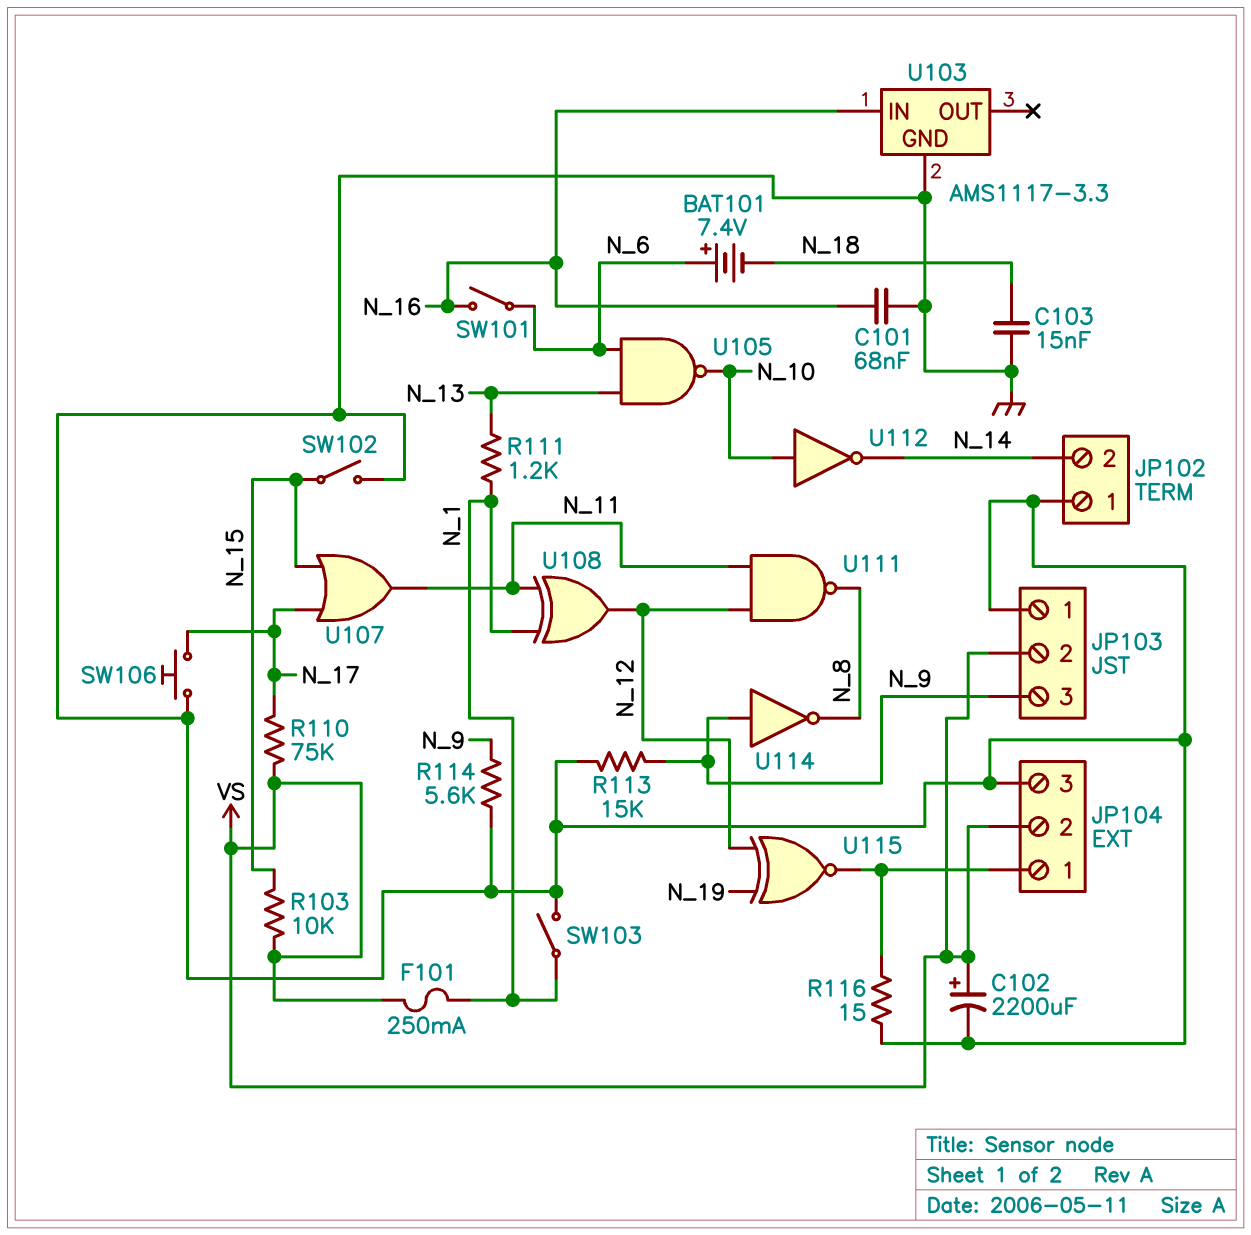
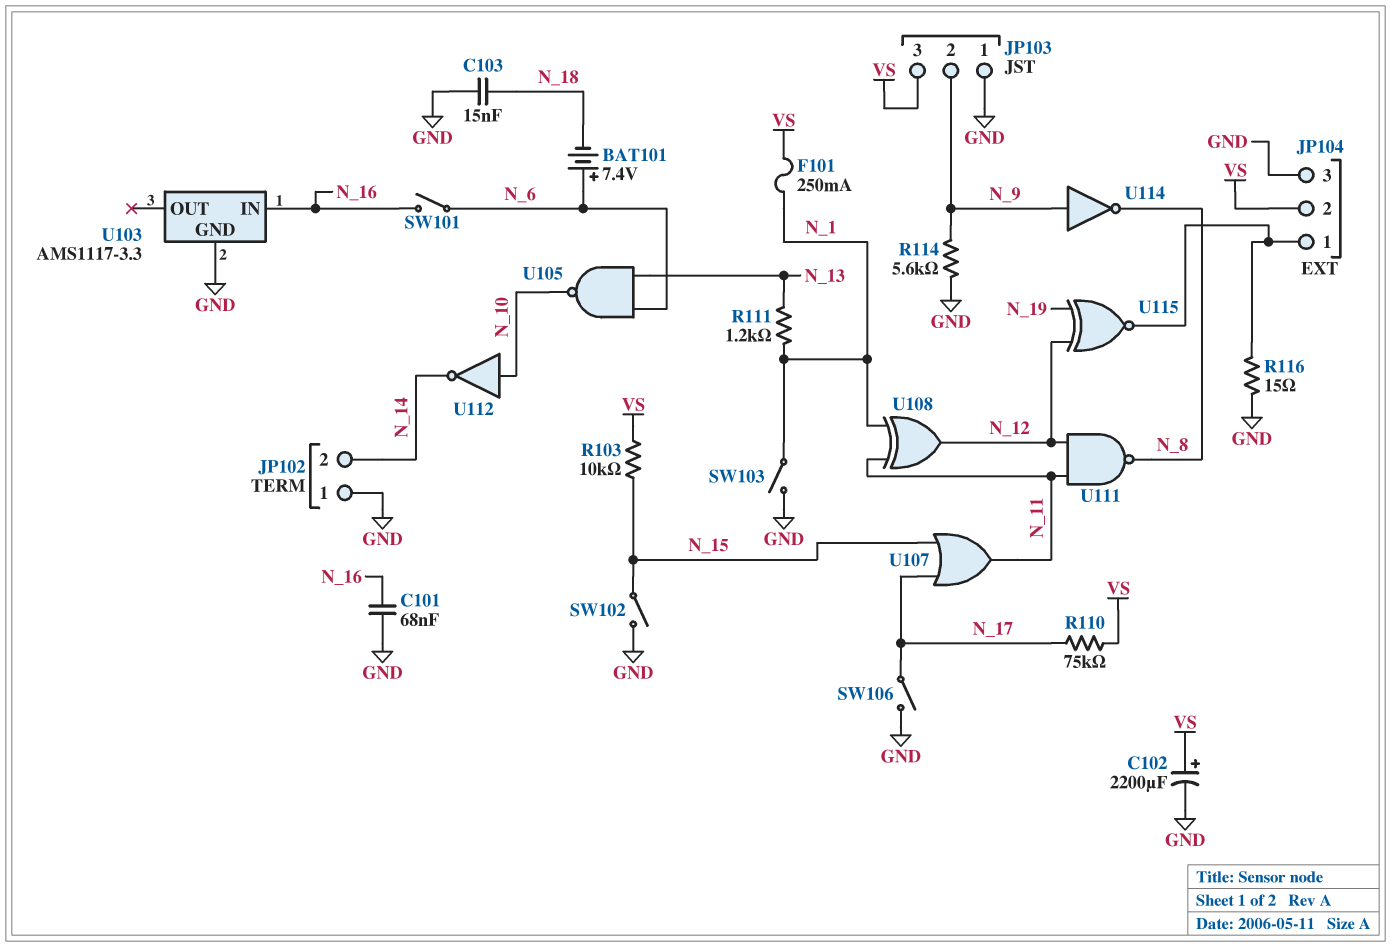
JP103 pin 2: VS -> N_9
JP103 pin 3: N_9 -> VS
R113: 15k (GND, N_9) -> none
SW106: button (GND, N_17) -> switch (GND, N_17)

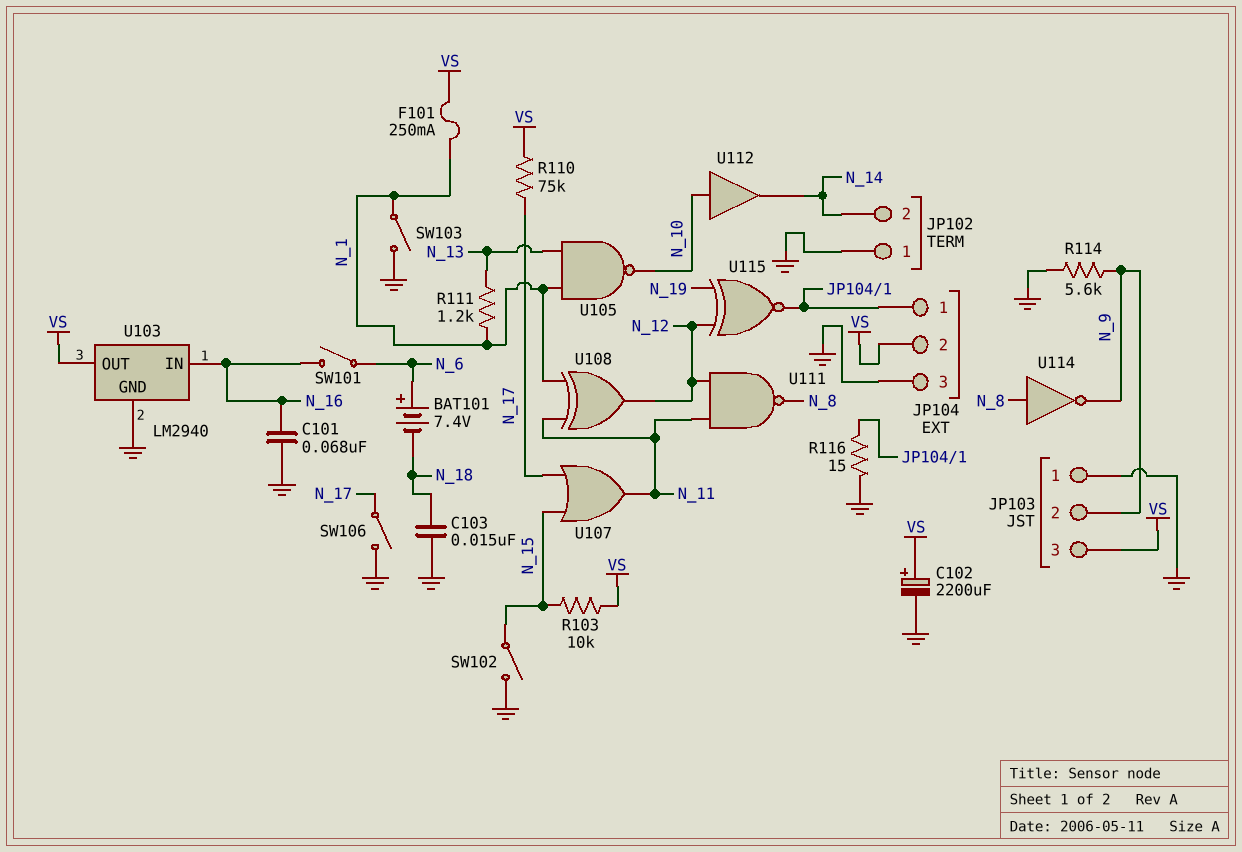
U103: AMS1117-3.3 -> LM2940
U103 pin OUT: none -> VS
U105: NAND (in N_6, in N_13, out N_10) -> NAND (in N_1, in N_13, out N_10)
U112: NOT (in N_10, out N_14) -> buffer (in N_10, out N_14)
U114: NOT (in N_9, out N_8) -> NOT (in N_8, out N_9)

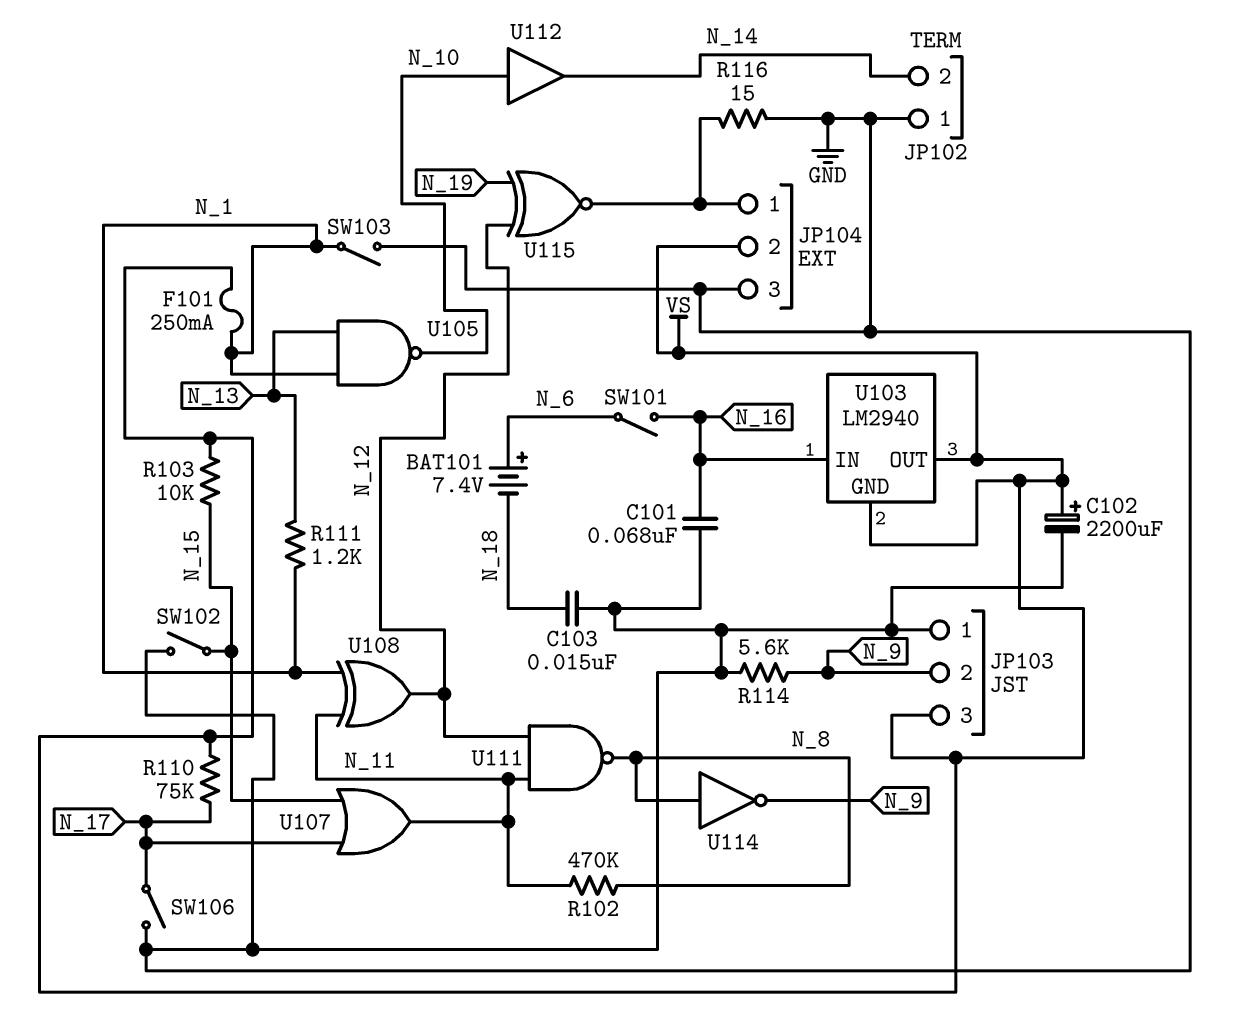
R102: none -> 470k (N_8, N_11)
U103 pin GND: GND -> VS

